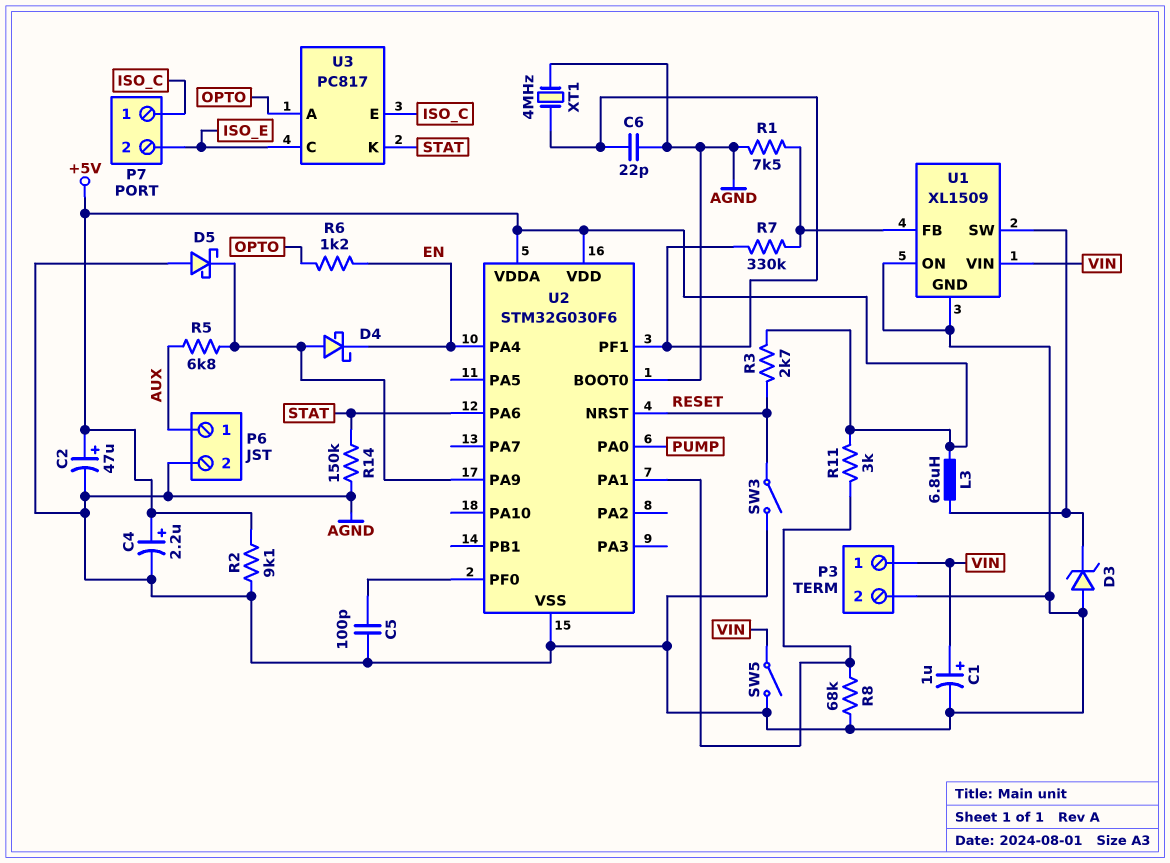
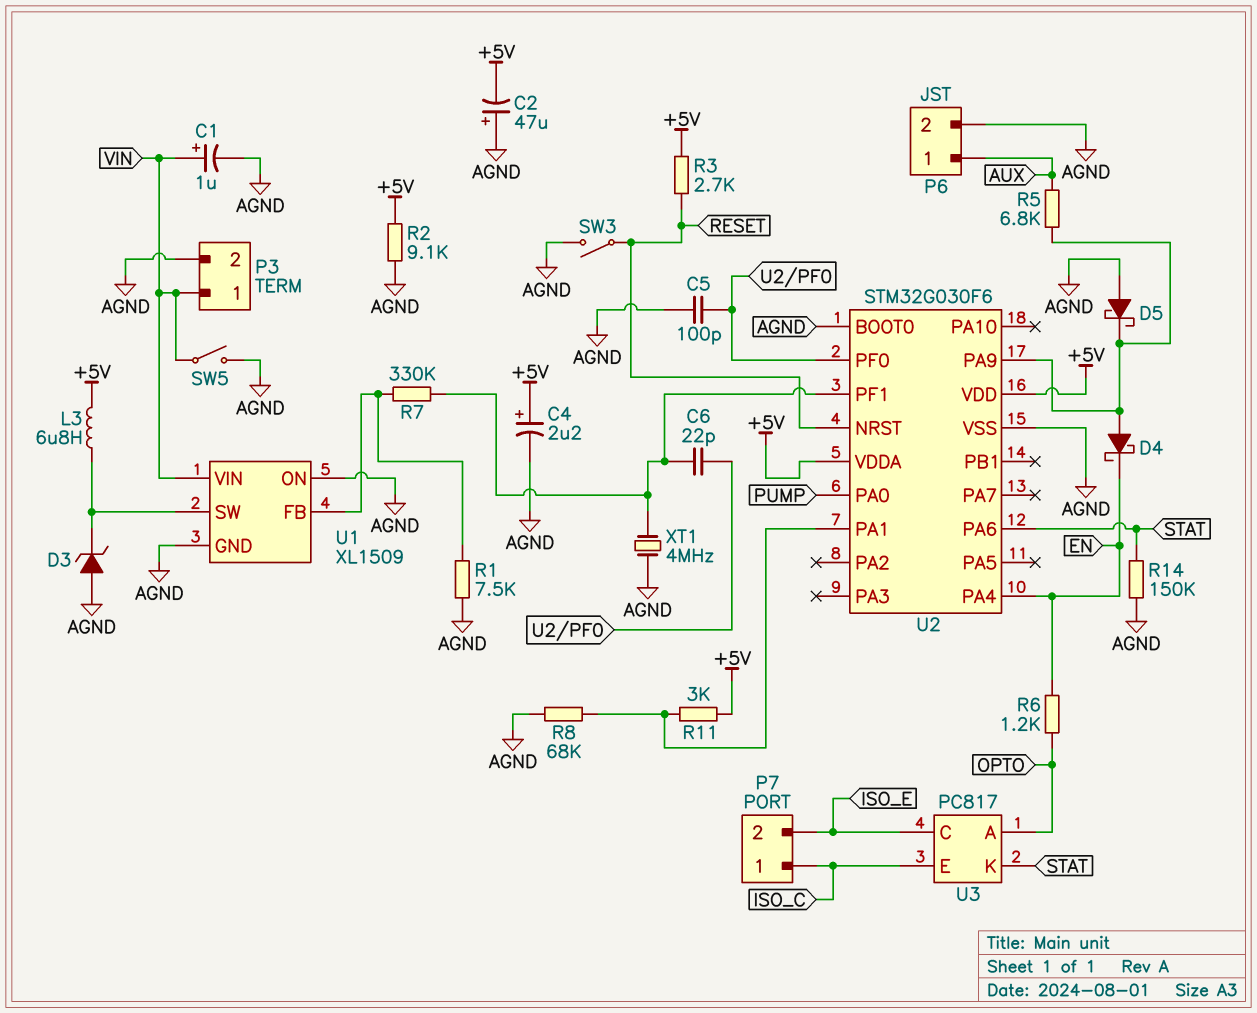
C2: 47uF (plus +5V, minus AGND) -> 47uF (plus AGND, minus +5V)
C6: 22pF (AGND, U2/PF1) -> 22pF (U2/PF0, U2/PF1)

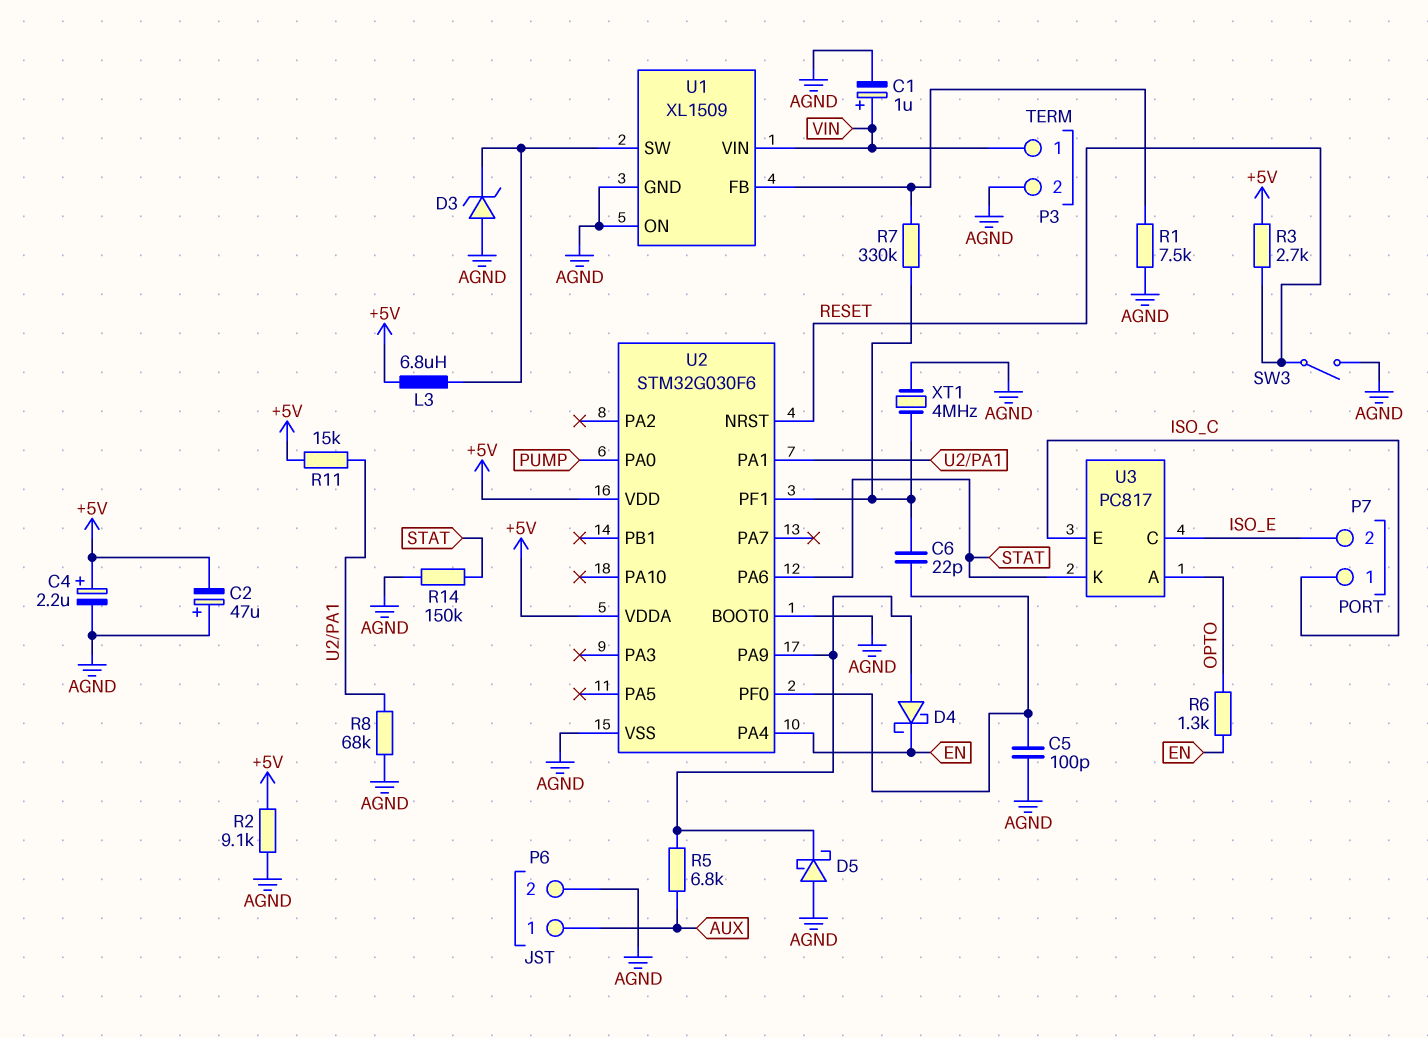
R6: 1.2k (EN, OPTO) -> 1.3k (EN, OPTO)
R11: 3k (+5V, U2/PA1) -> 15k (+5V, U2/PA1)
SW5: switch (AGND, VIN) -> none

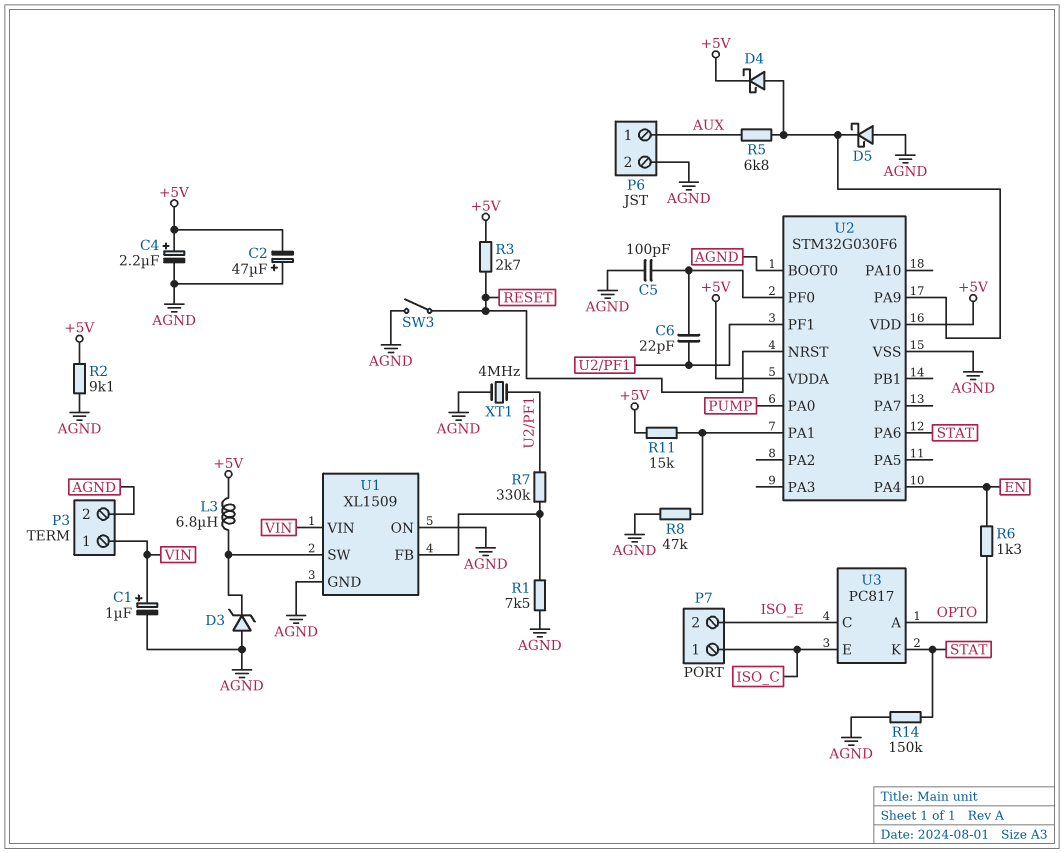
D4: schottky (A U2/PA9, K EN) -> schottky (A U2/PA9, K +5V)
R8: 68k (AGND, U2/PA1) -> 47k (AGND, U2/PA1)

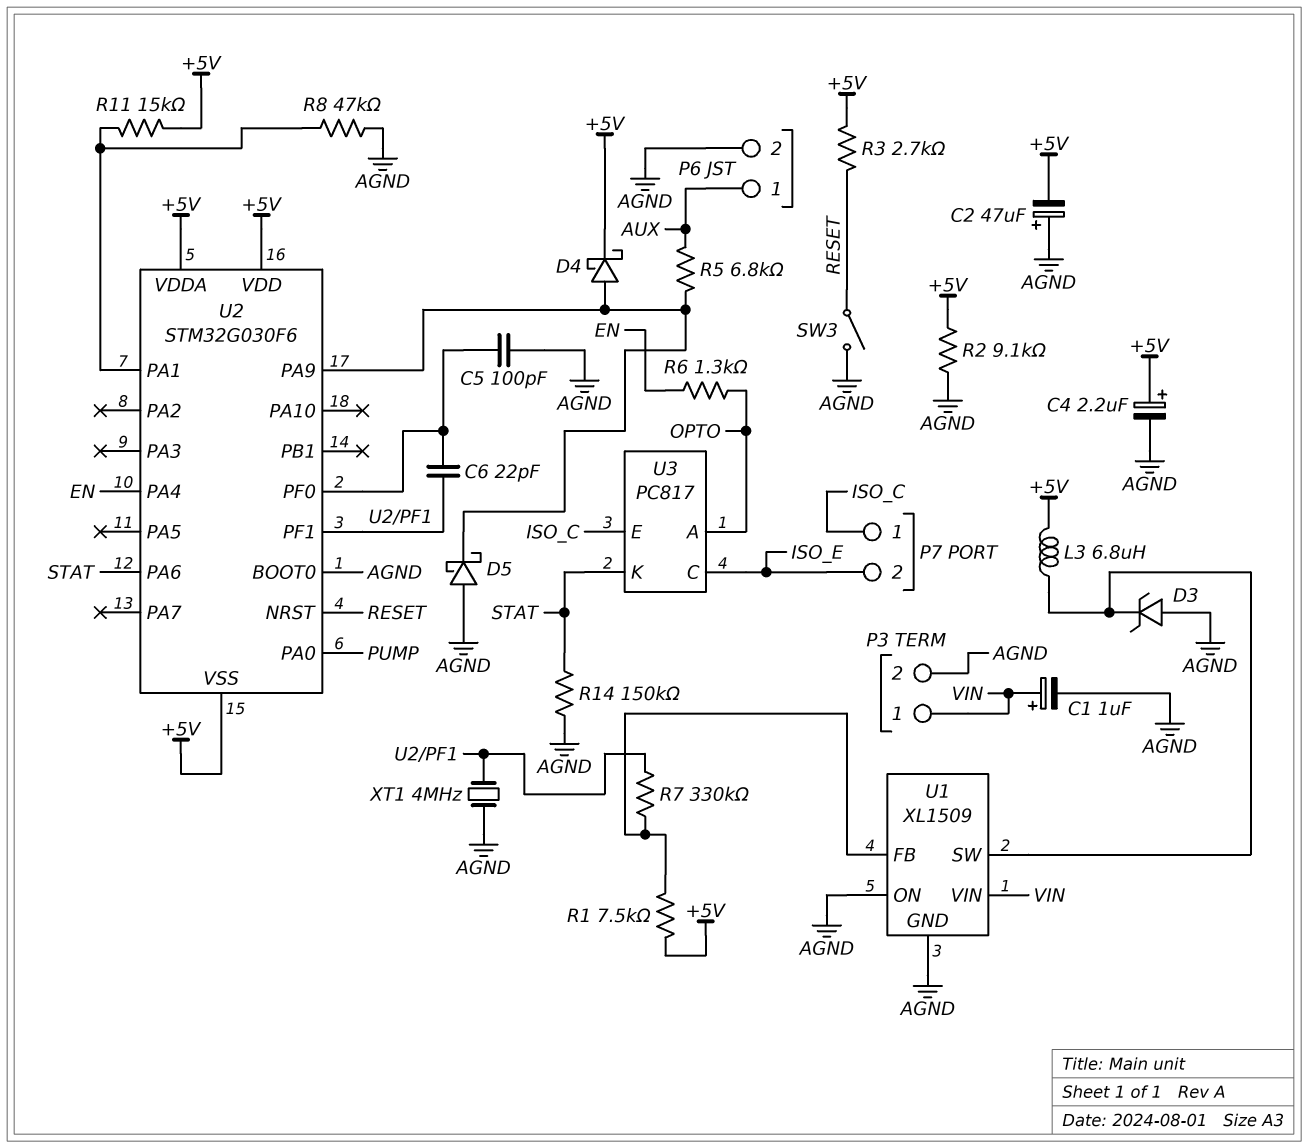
R1: 7.5k (AGND, U1/FB) -> 7.5k (+5V, U1/FB)
U2 pin VSS: AGND -> +5V

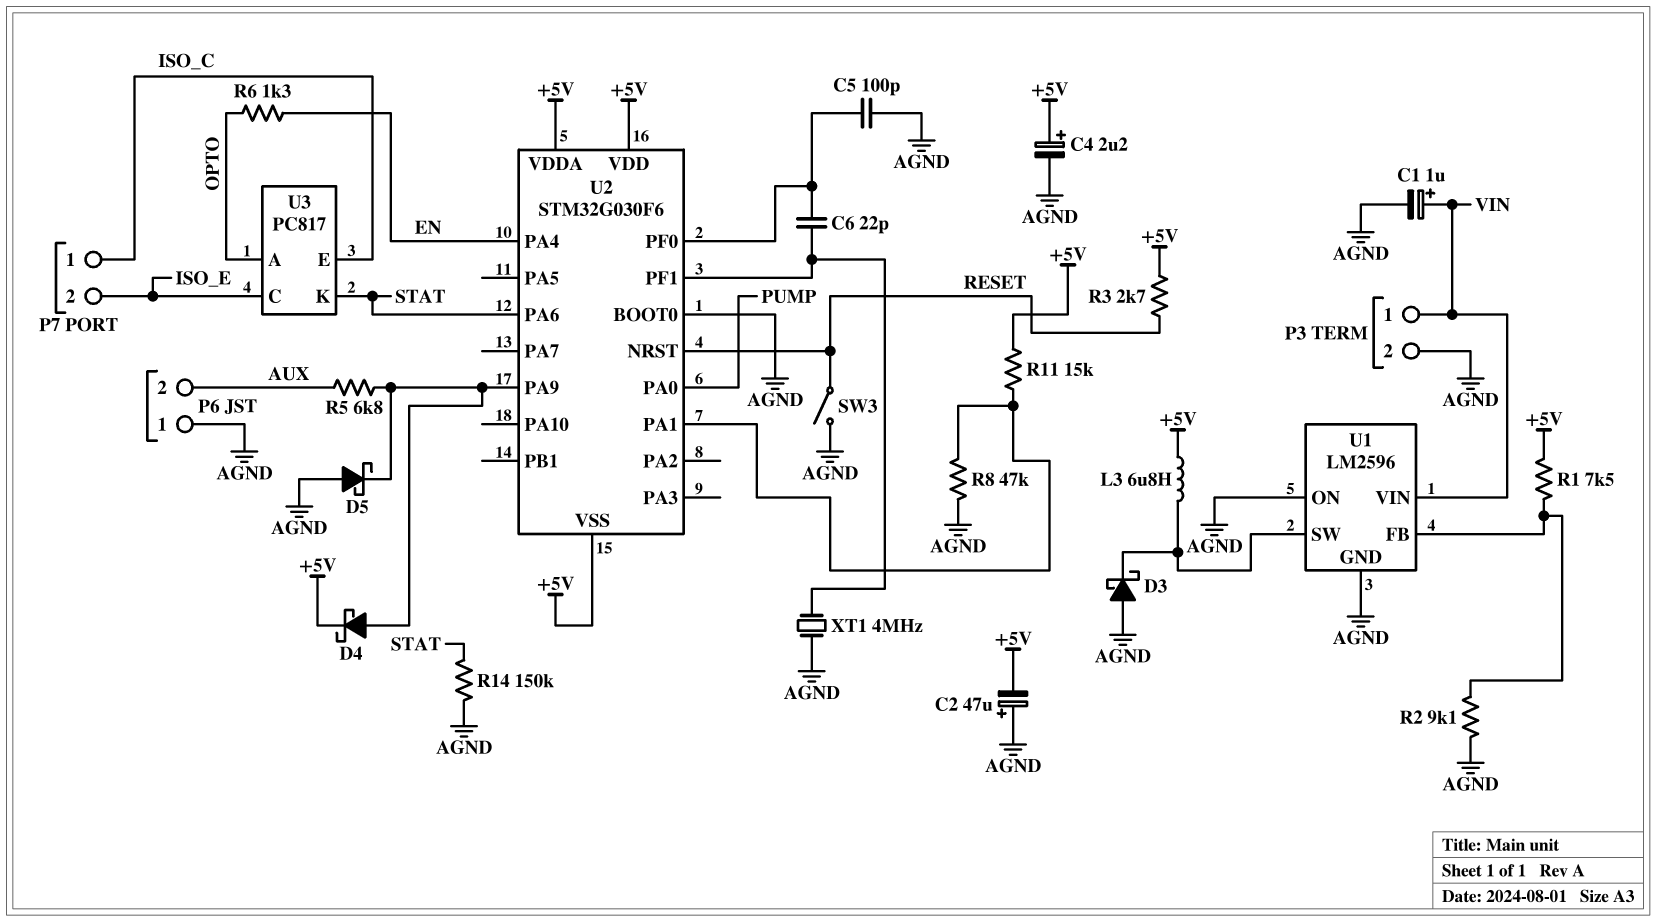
D3: zener (A AGND, K U1/SW) -> schottky (A AGND, K U1/SW)
P6 pin 1: AUX -> AGND
P6 pin 2: AGND -> AUX
R2: 9.1k (+5V, AGND) -> 9.1k (AGND, U1/FB)
R7: 330k (U1/FB, U2/PF1) -> none
U1: XL1509 -> LM2596

